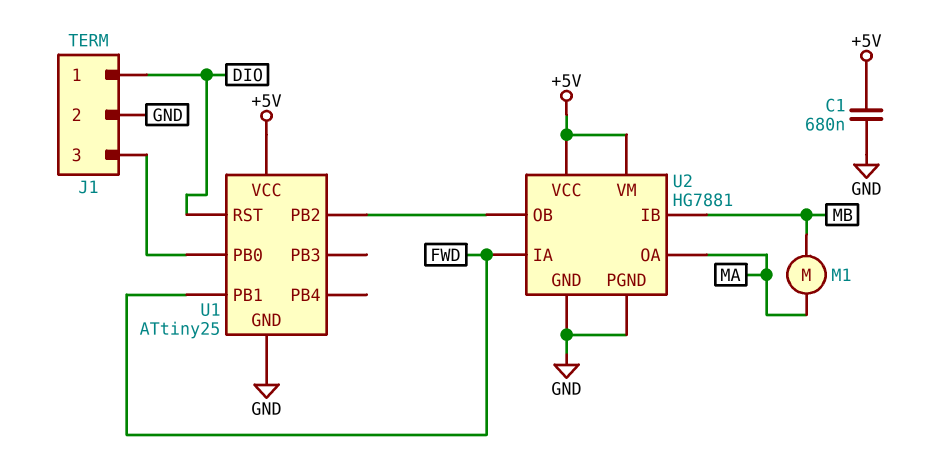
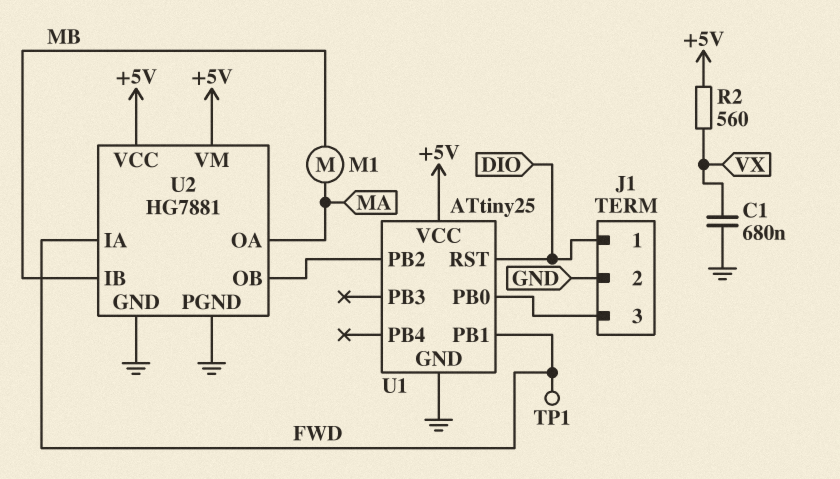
C1: 680nF (+5V, GND) -> 680nF (GND, VX)
R2: none -> 560 (+5V, VX)
TP1: none -> test point (FWD)

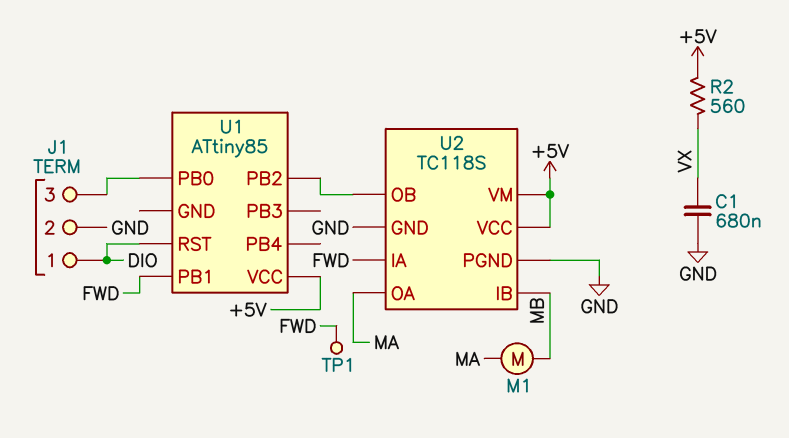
U1: ATtiny25 -> ATtiny85
U1 pin GND: GND -> none
U2: HG7881 -> TC118S

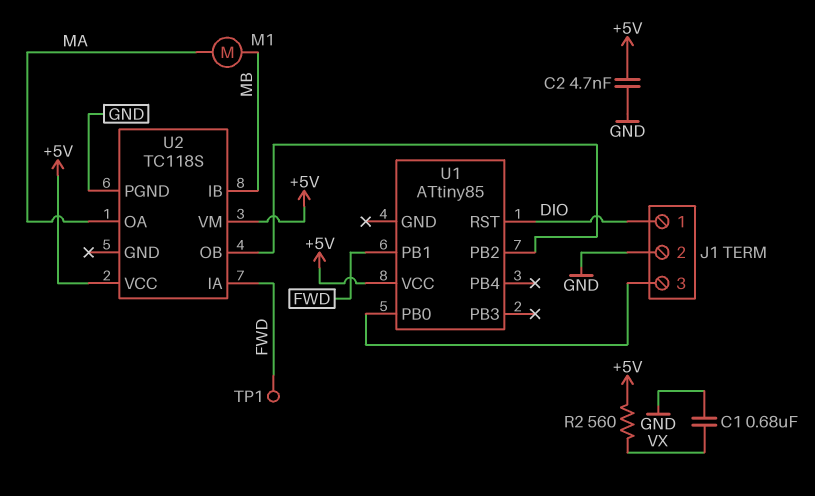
C2: none -> 4.7nF (+5V, GND)
U2 pin GND: GND -> none

